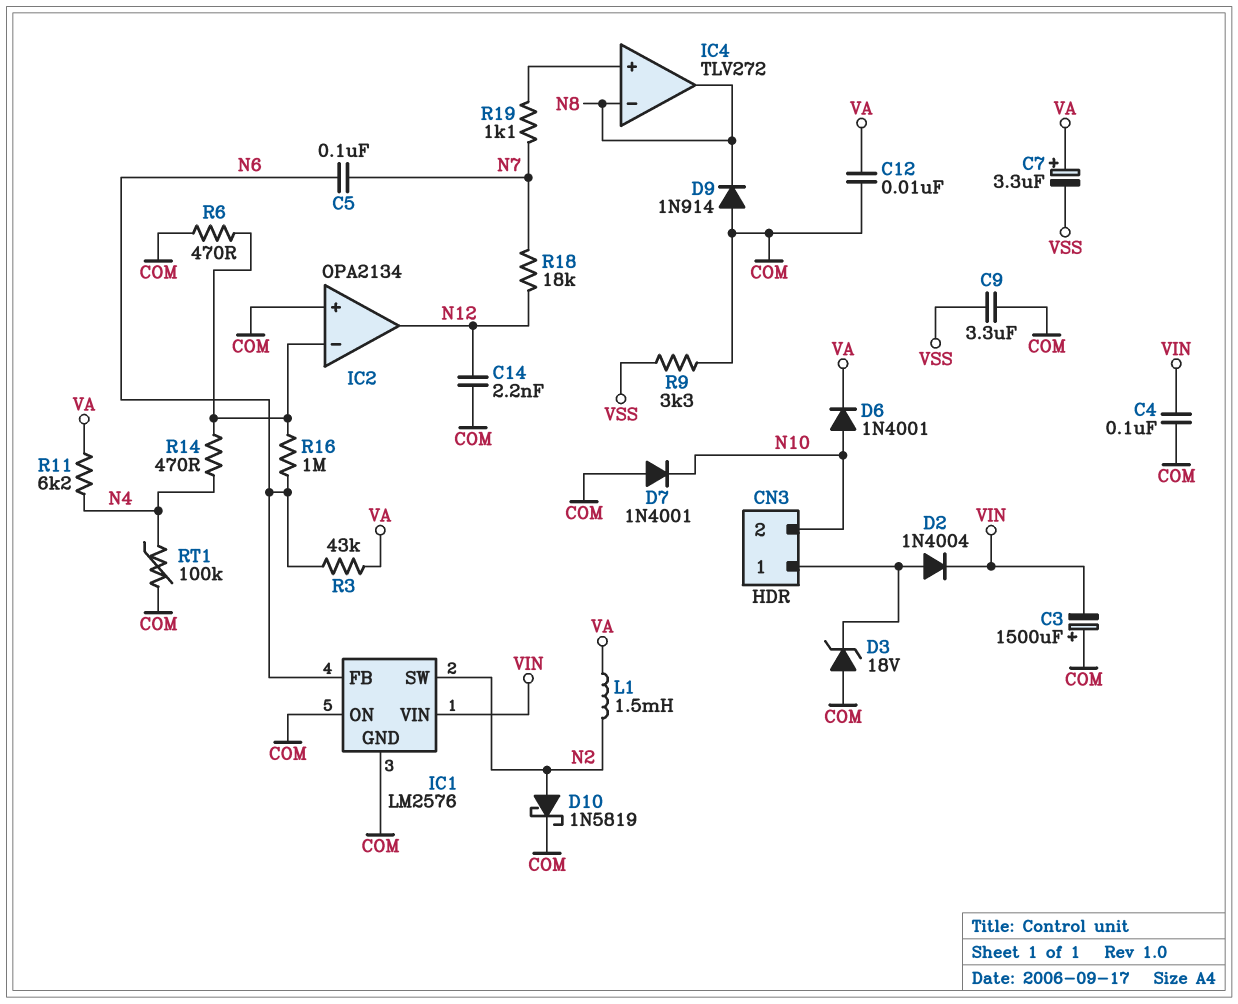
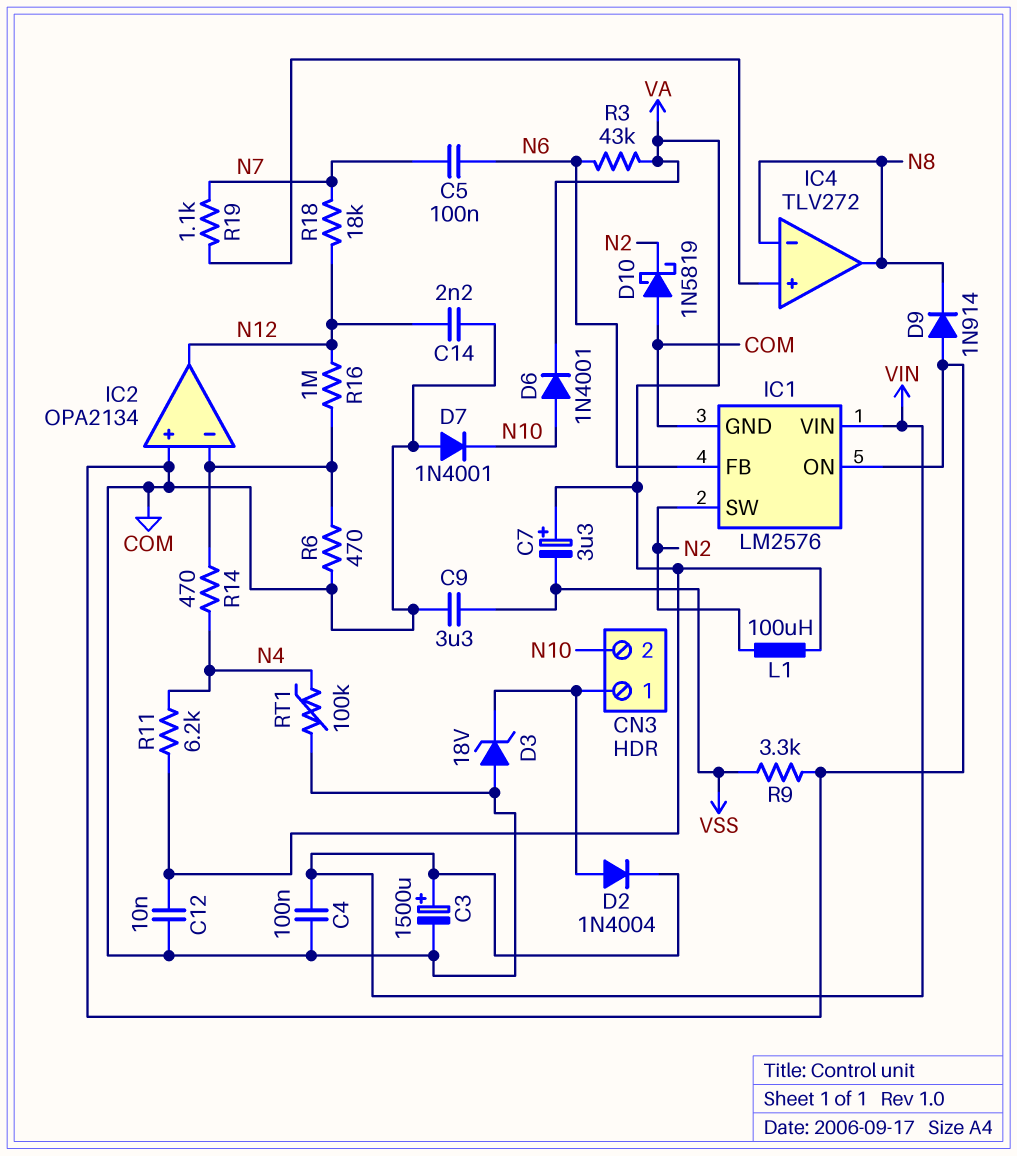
C3: 1500uF (plus COM, minus VIN) -> 1500uF (plus VIN, minus COM)
D10: schottky 1N5819 (A N2, K COM) -> schottky 1N5819 (A COM, K N2)
L1: 1.5mH (N2, VA) -> 100uH (N2, VA)
R16: 1M (IC2/in-, N6) -> 1M (IC2/in-, N12)

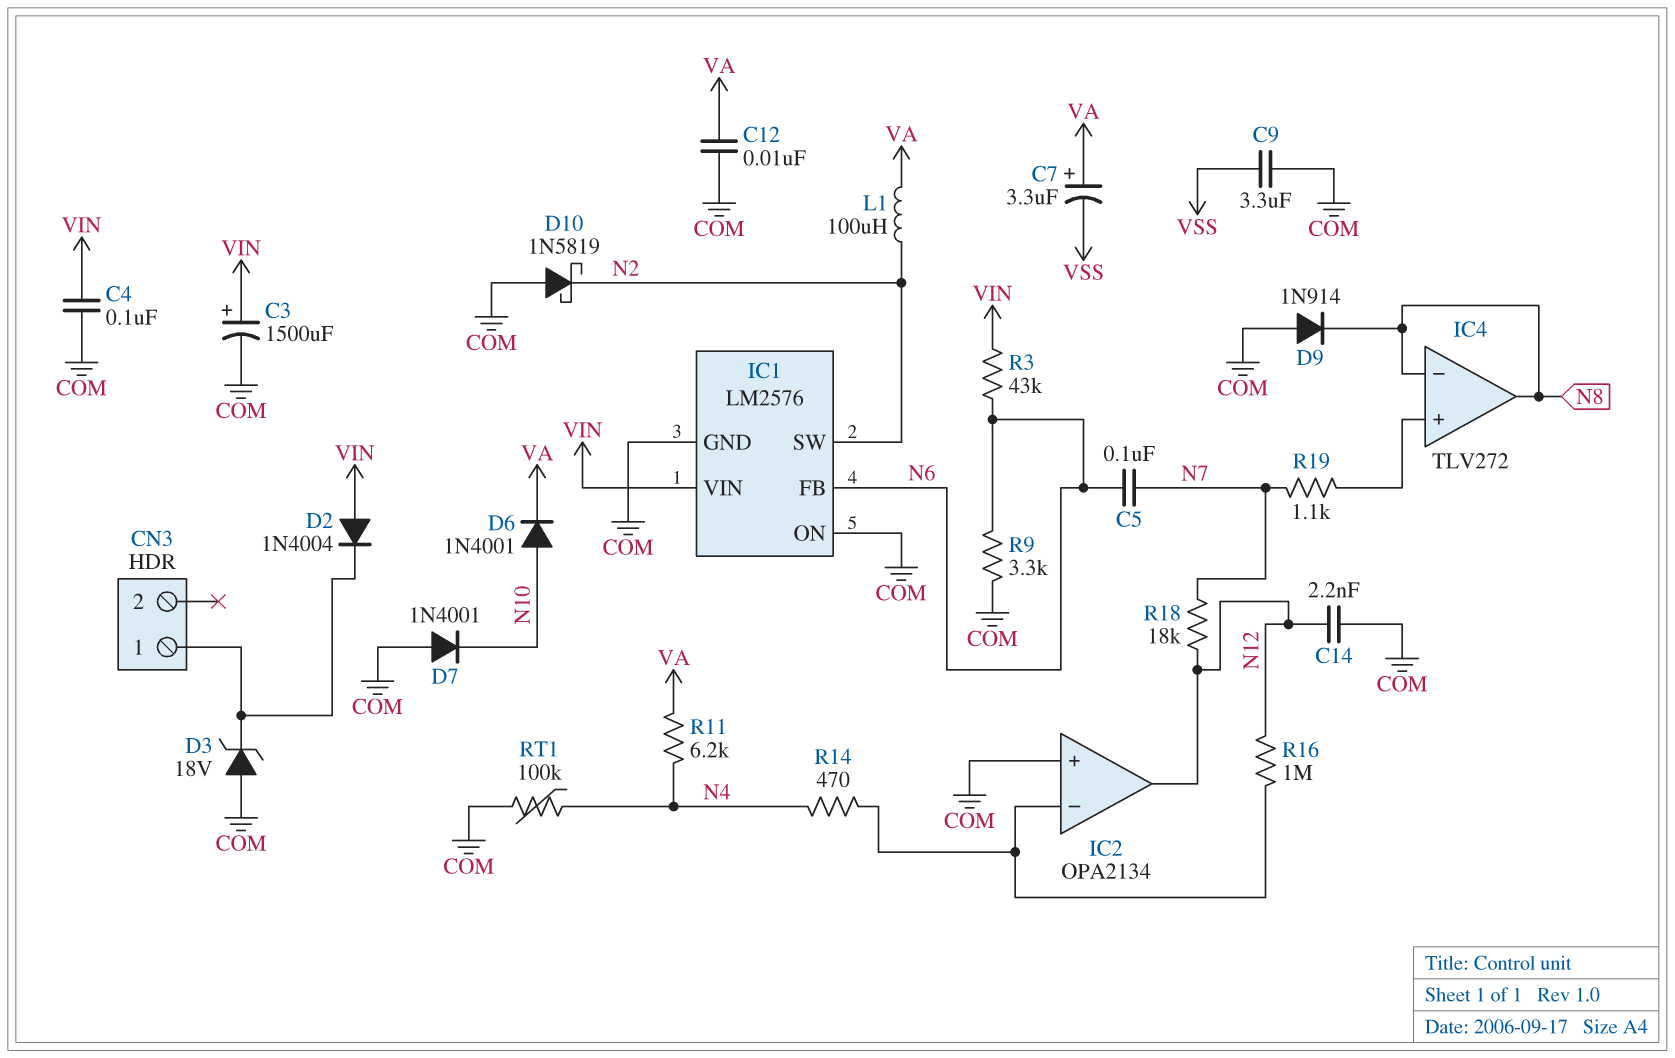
CN3 pin 2: N10 -> none
D2: diode 1N4004 (A CN3/1, K VIN) -> diode 1N4004 (A VIN, K CN3/1)
R3: 43k (N6, VA) -> 43k (N6, VIN)
R6: 470 (COM, IC2/in-) -> none
R9: 3.3k (COM, VSS) -> 3.3k (COM, N6)

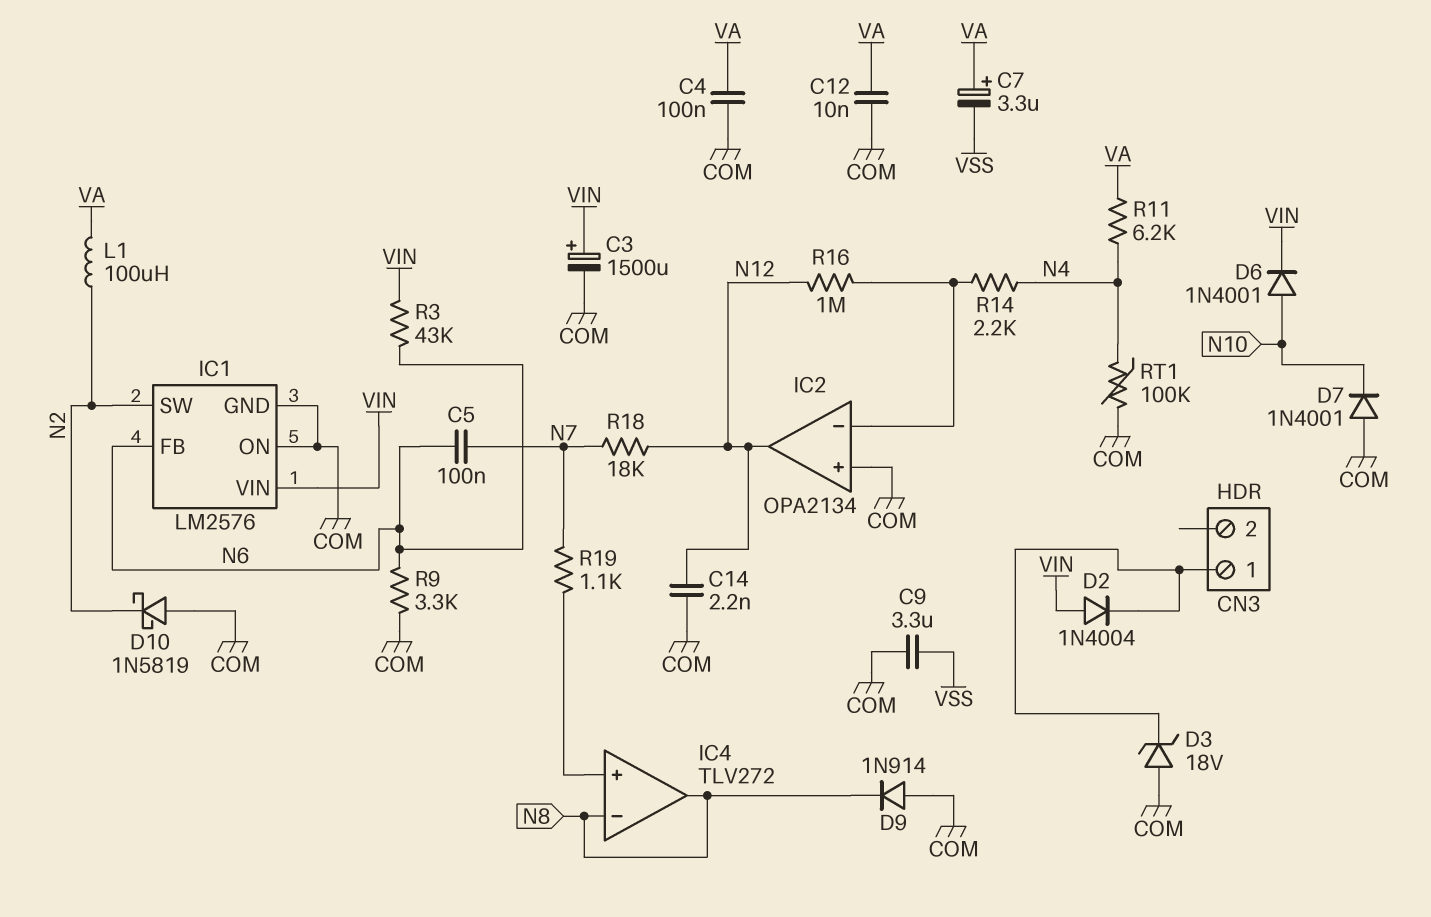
C4: 100nF (COM, VIN) -> 100nF (COM, VA)
D6: diode 1N4001 (A N10, K VA) -> diode 1N4001 (A N10, K VIN)
R14: 470 (IC2/in-, N4) -> 2.2k (IC2/in-, N4)

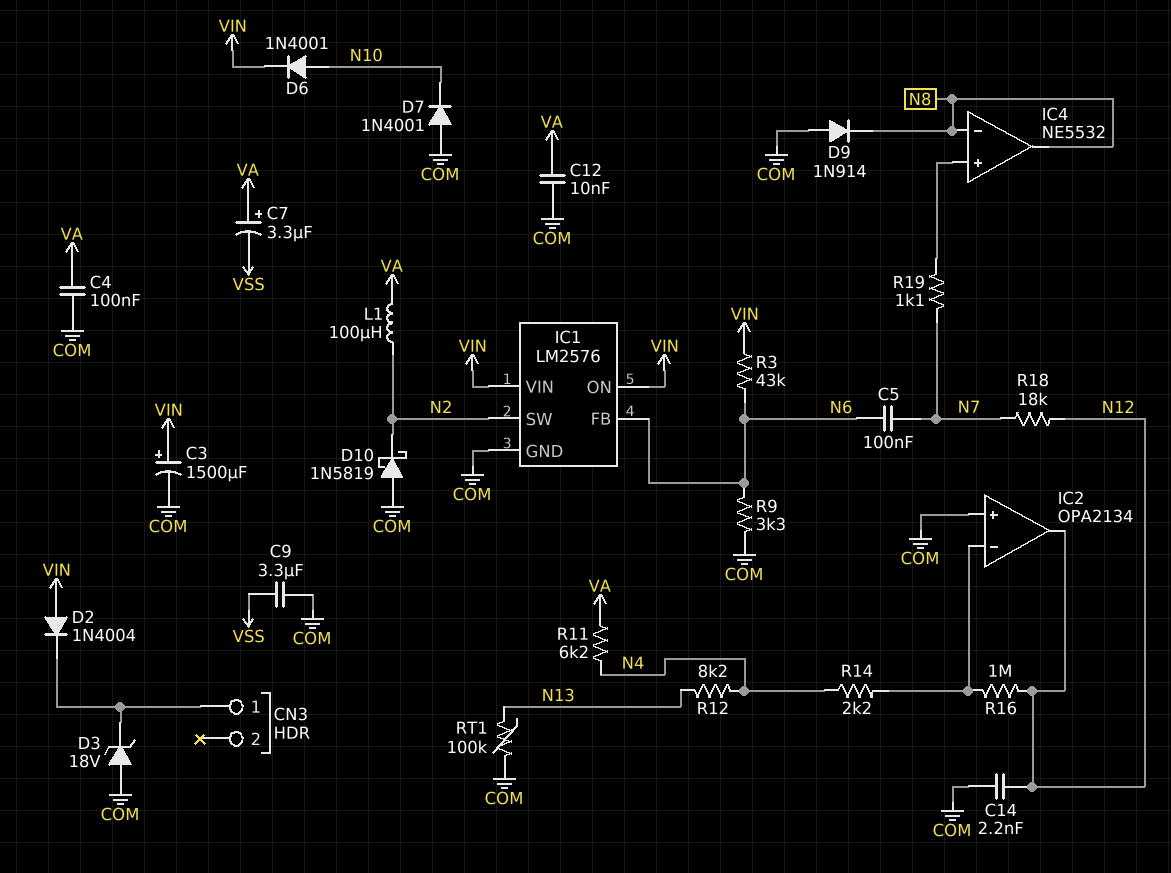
IC1 pin ON: COM -> VIN
IC4: TLV272 -> NE5532
R12: none -> 8.2k (N4, N13)
RT1: 100k (COM, N4) -> 100k (COM, N13)

